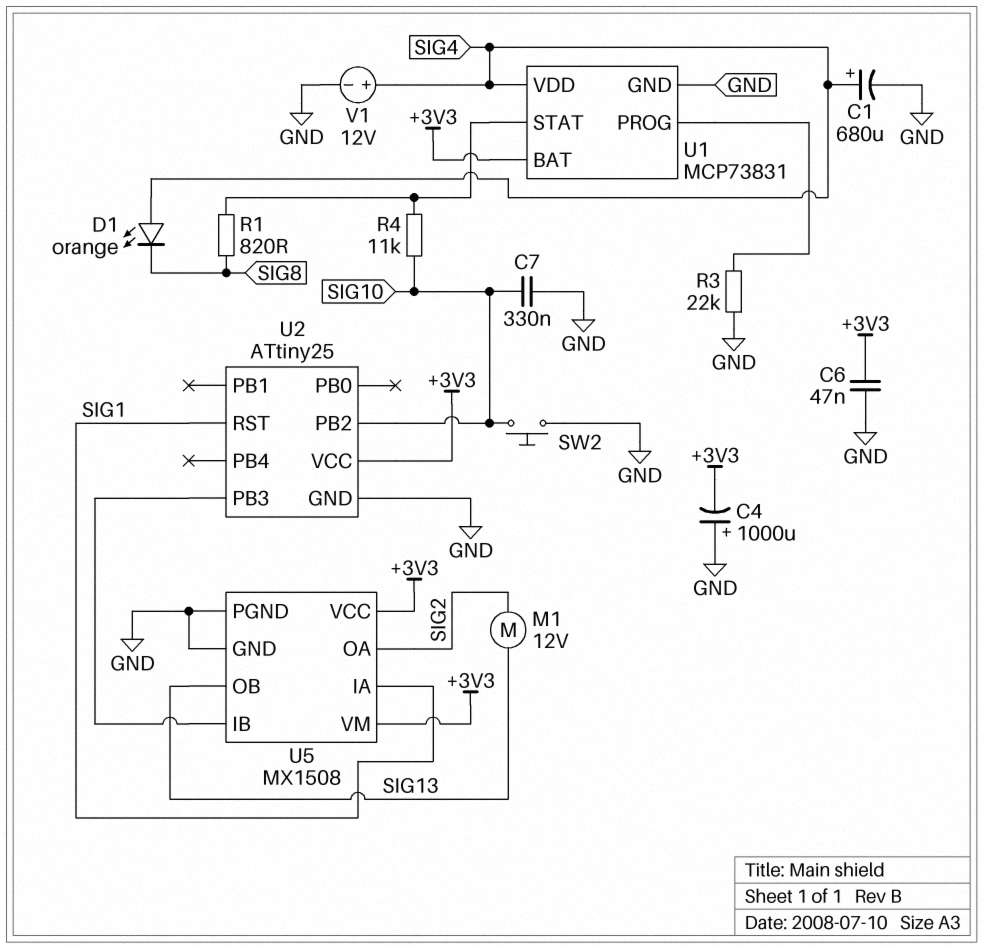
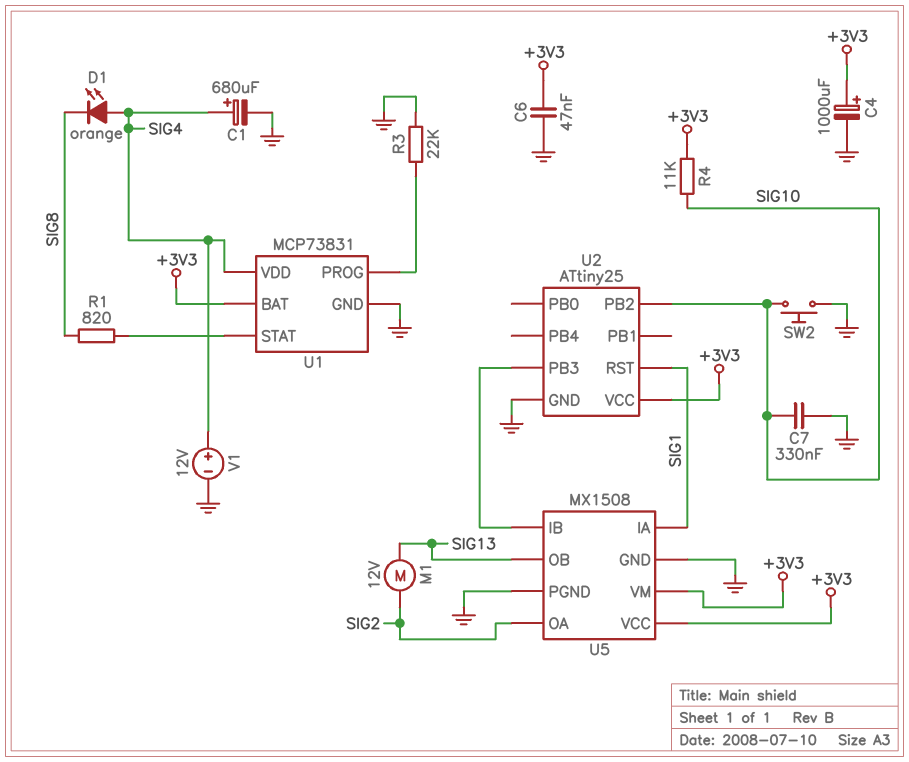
C4: 1000uF (plus GND, minus +3V3) -> 1000uF (plus +3V3, minus GND)
R4: 11k (SIG10, U1/STAT) -> 11k (+3V3, SIG10)

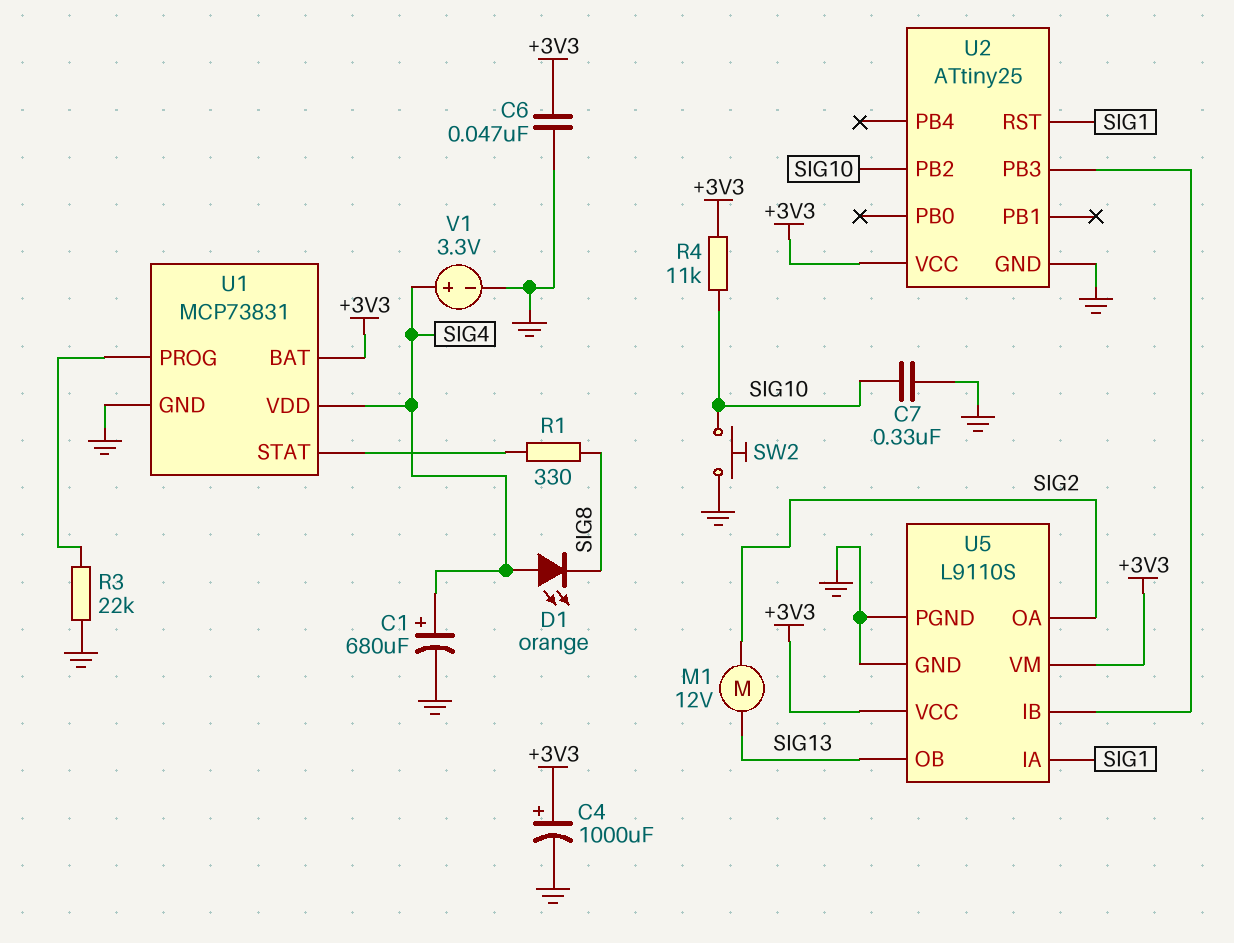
R1: 820 (SIG8, U1/STAT) -> 330 (SIG8, U1/STAT)
U5: MX1508 -> L9110S
V1: 12V (plus SIG4, minus GND) -> 3.3V (plus SIG4, minus GND)

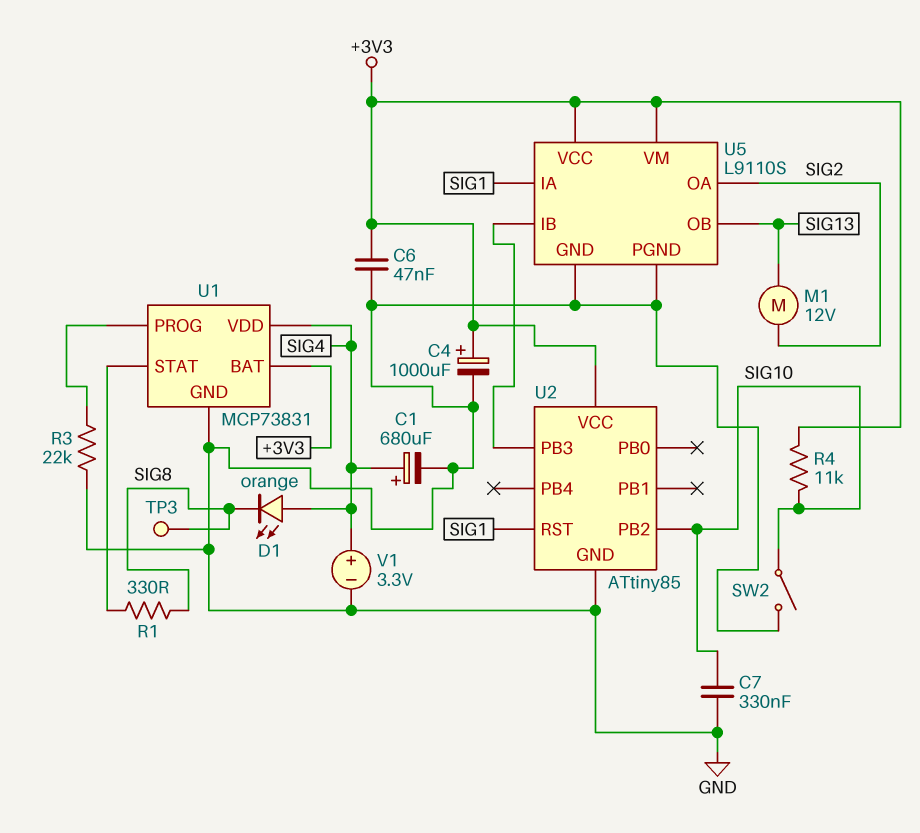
SW2: button (GND, SIG10) -> switch (GND, SIG10)
TP3: none -> test point (SIG8)
U2: ATtiny25 -> ATtiny85

